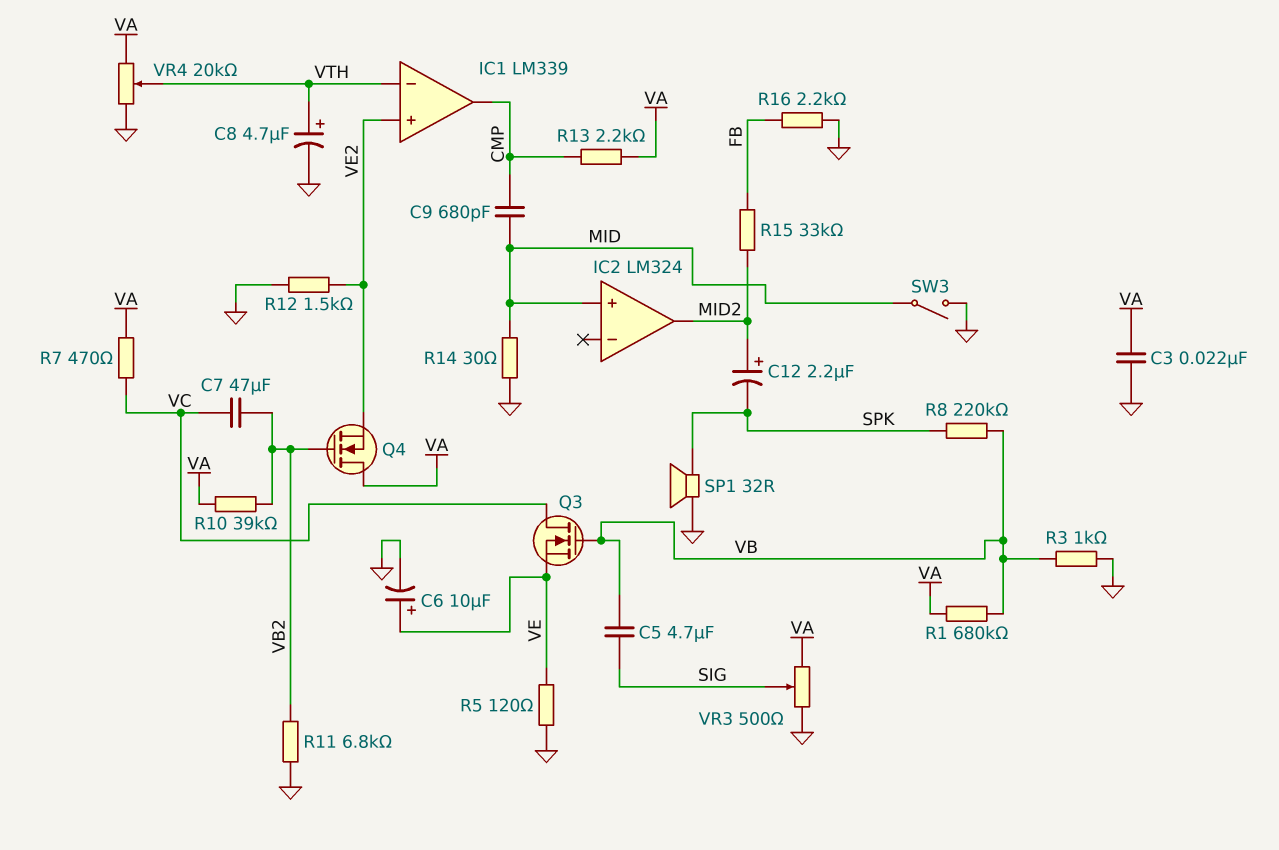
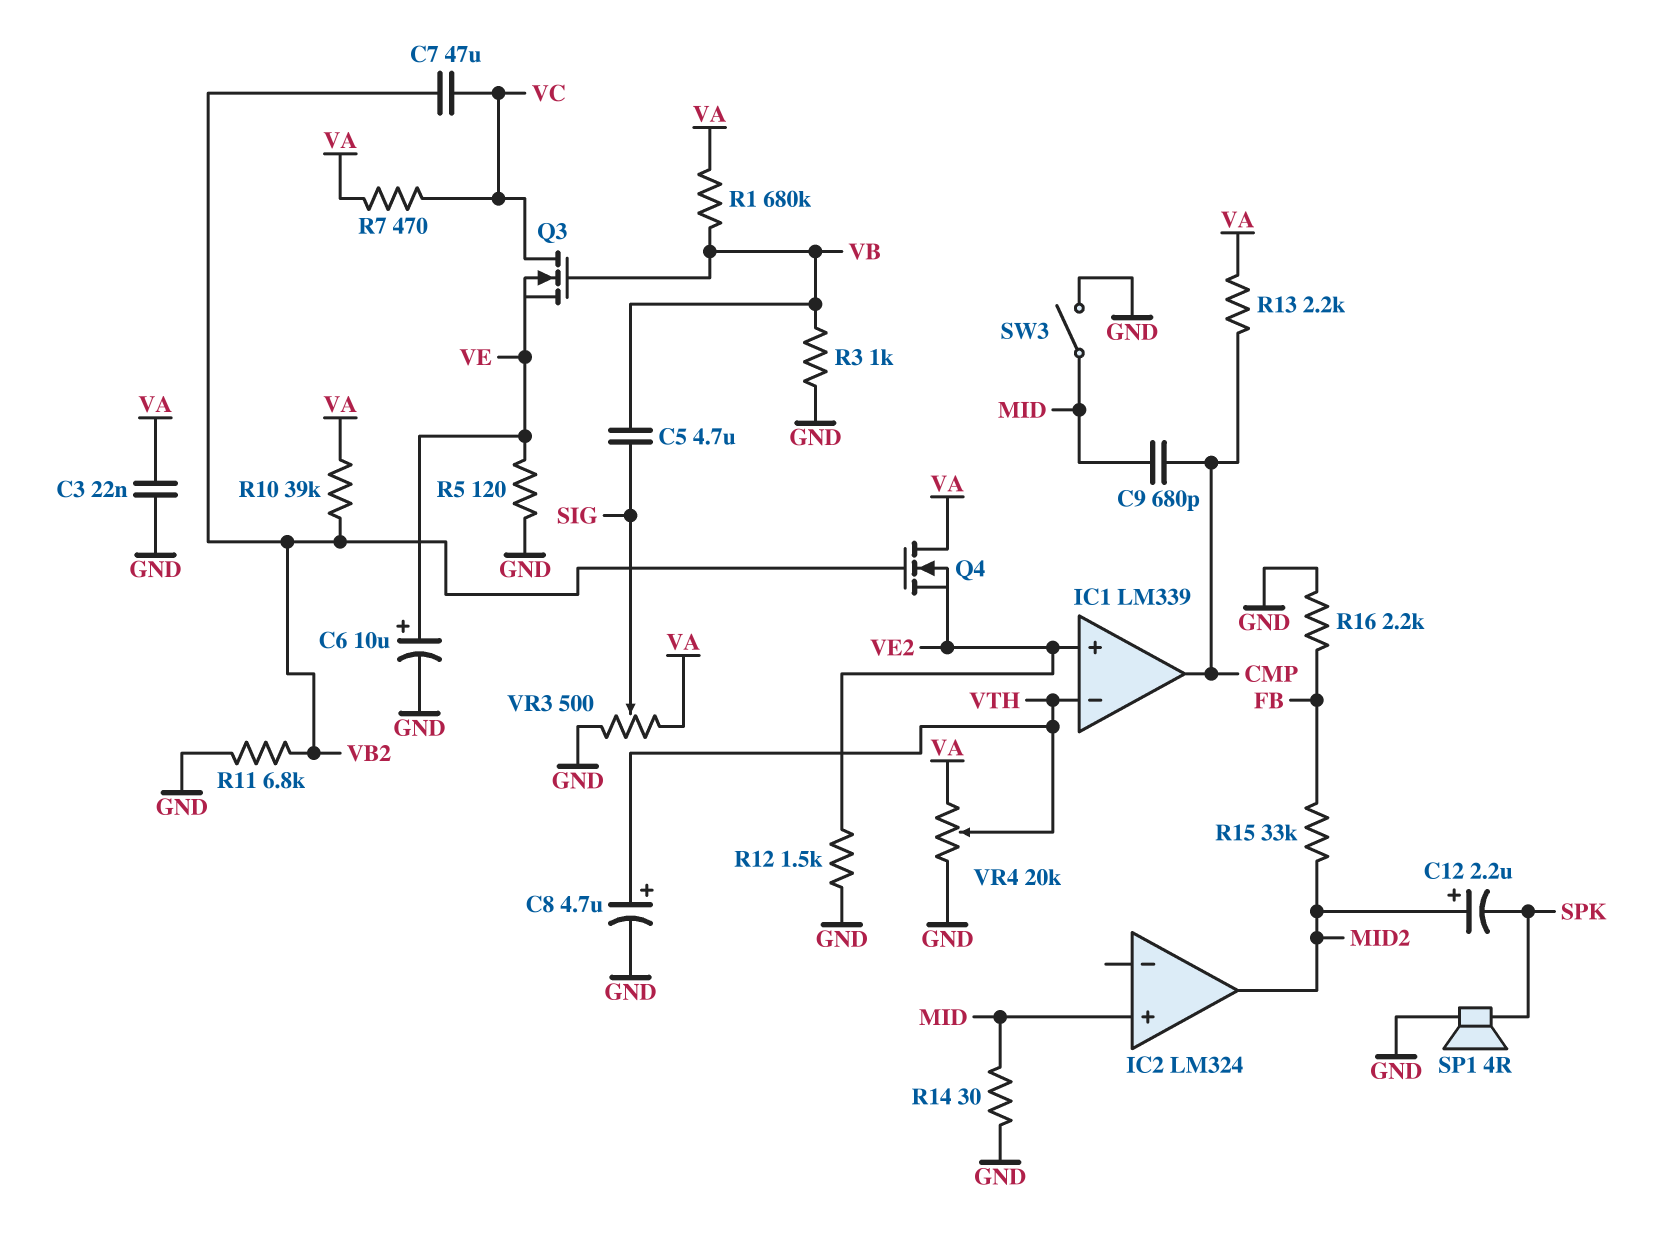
R8: 220k (SPK, VB) -> none
SP1: speaker 32R (GND, SPK) -> speaker 4R (GND, SPK)

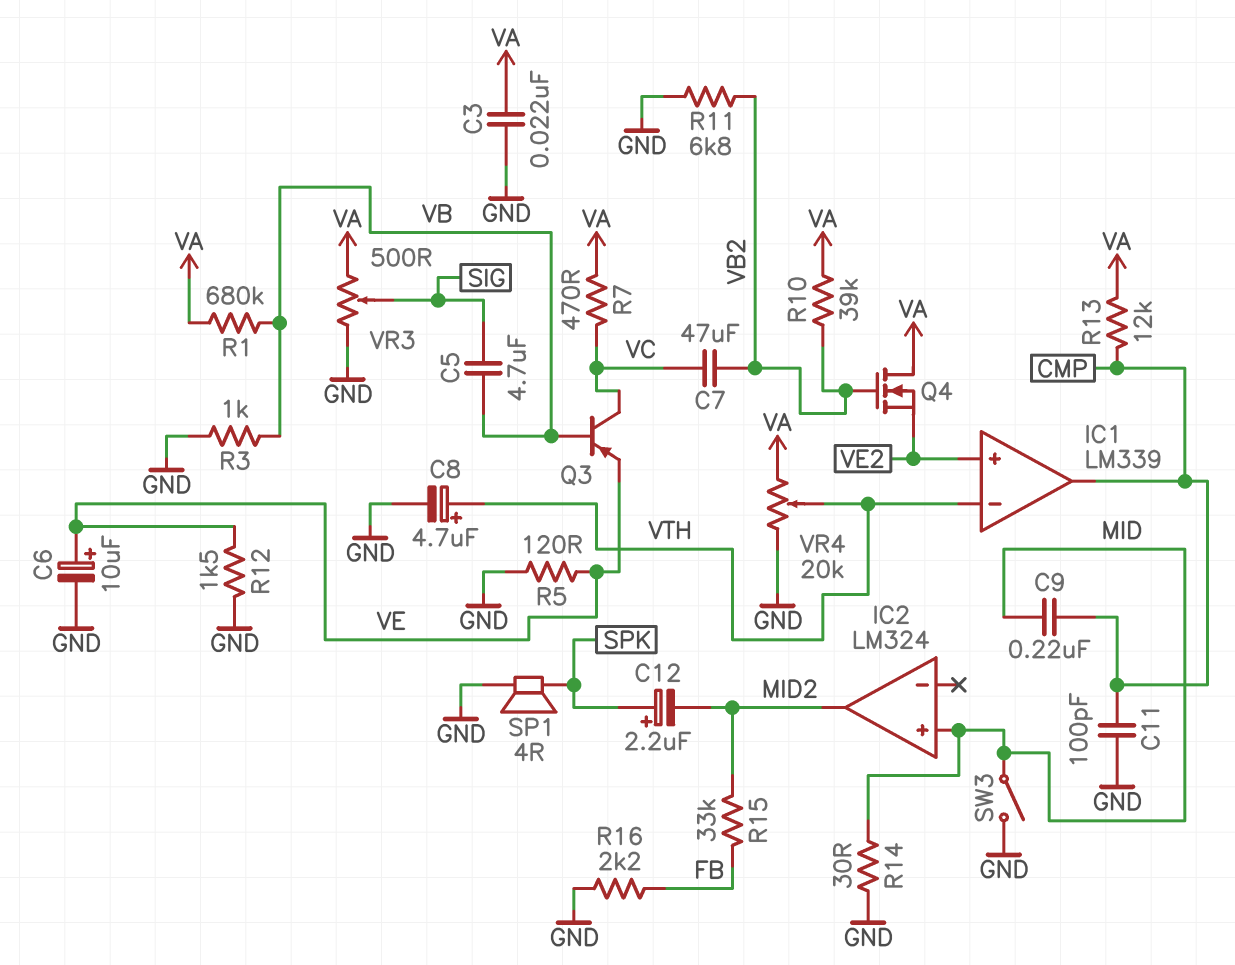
C9: 680pF (CMP, MID) -> 220nF (CMP, MID)
C11: none -> 100pF (CMP, GND)
C12: 2.2uF (plus MID2, minus SPK) -> 2.2uF (plus SPK, minus MID2)
Q3: NMOS (G VB, D VC, S VE) -> PNP (B VB, C VC, E VE)
R12: 1.5k (GND, VE2) -> 1.5k (GND, VE)
R13: 2.2k (CMP, VA) -> 12k (CMP, VA)

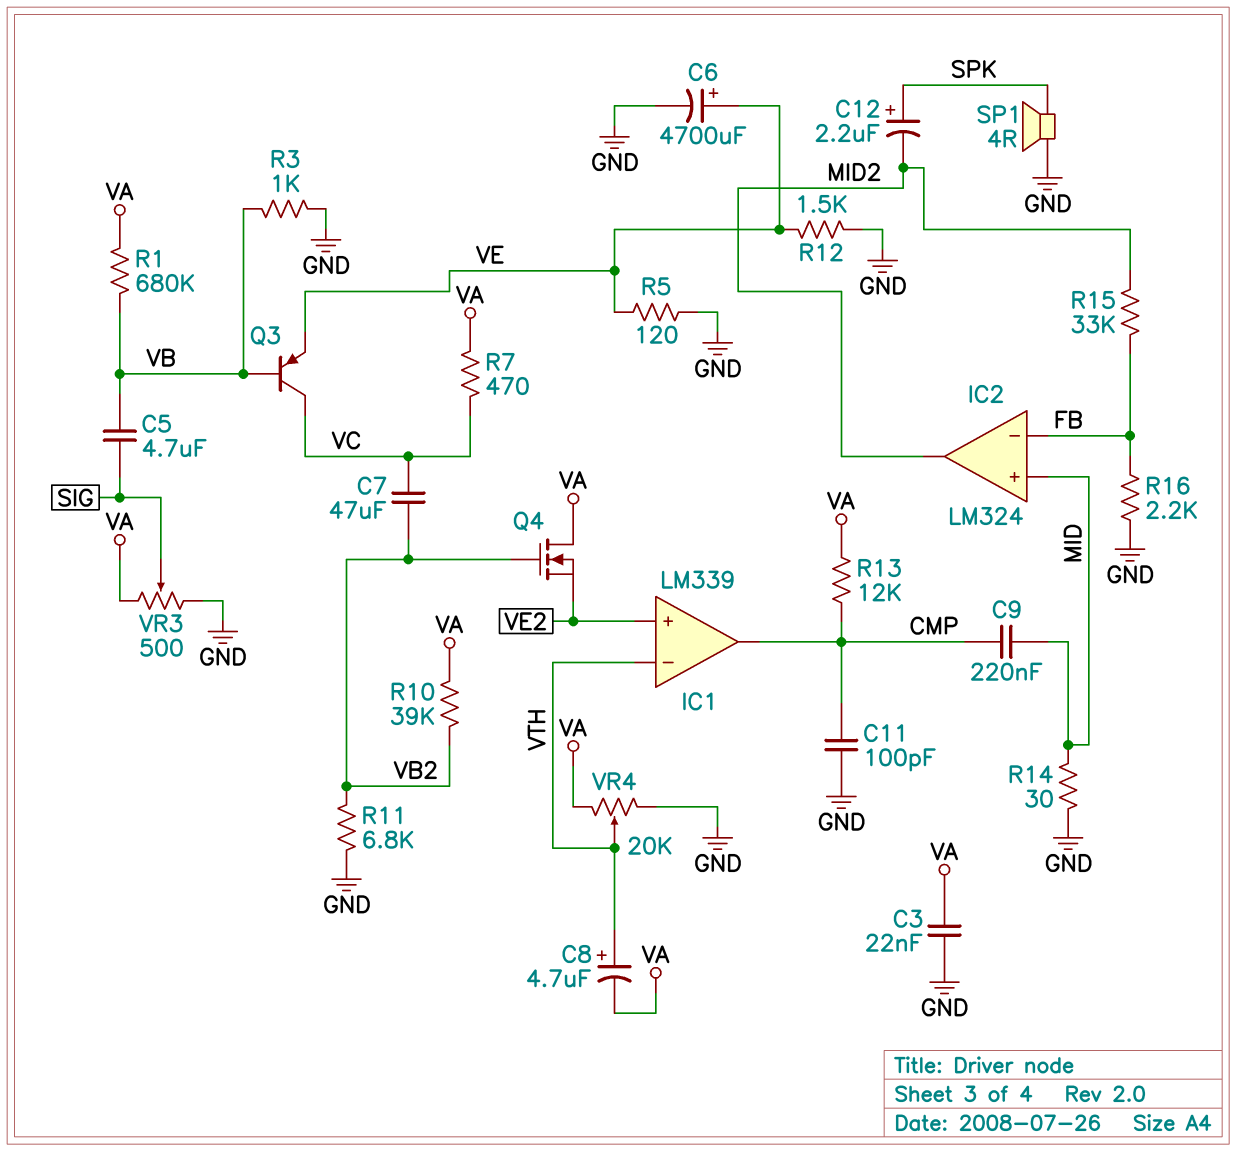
C6: 10uF (plus VE, minus GND) -> 4700uF (plus VE, minus GND)
C8: 4.7uF (plus VTH, minus GND) -> 4.7uF (plus VTH, minus VA)
IC2 pin in-: none -> FB
SW3: switch (GND, MID) -> none

